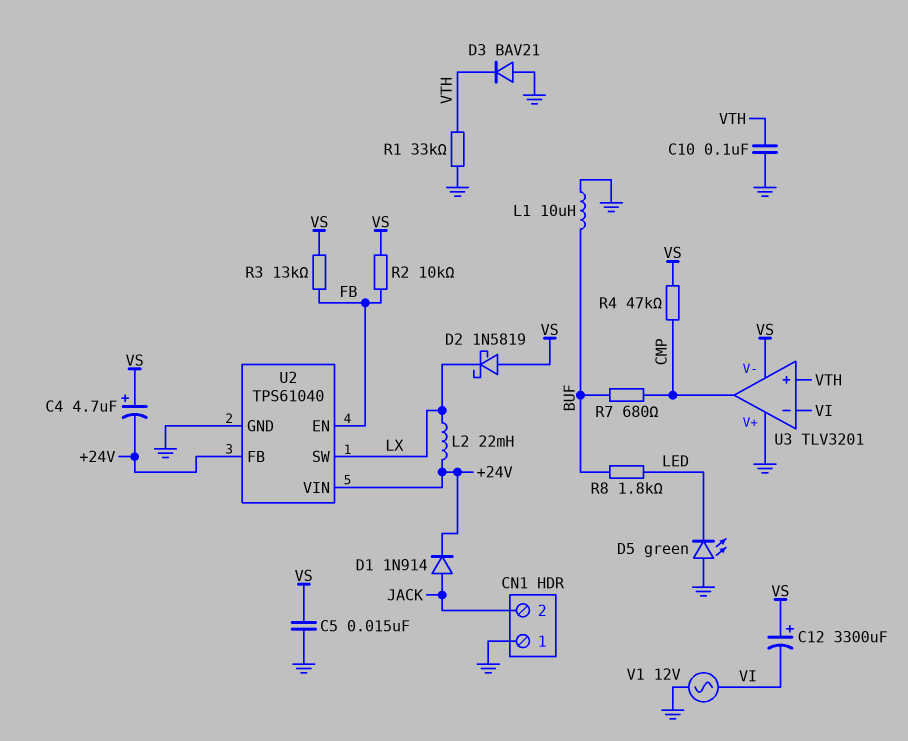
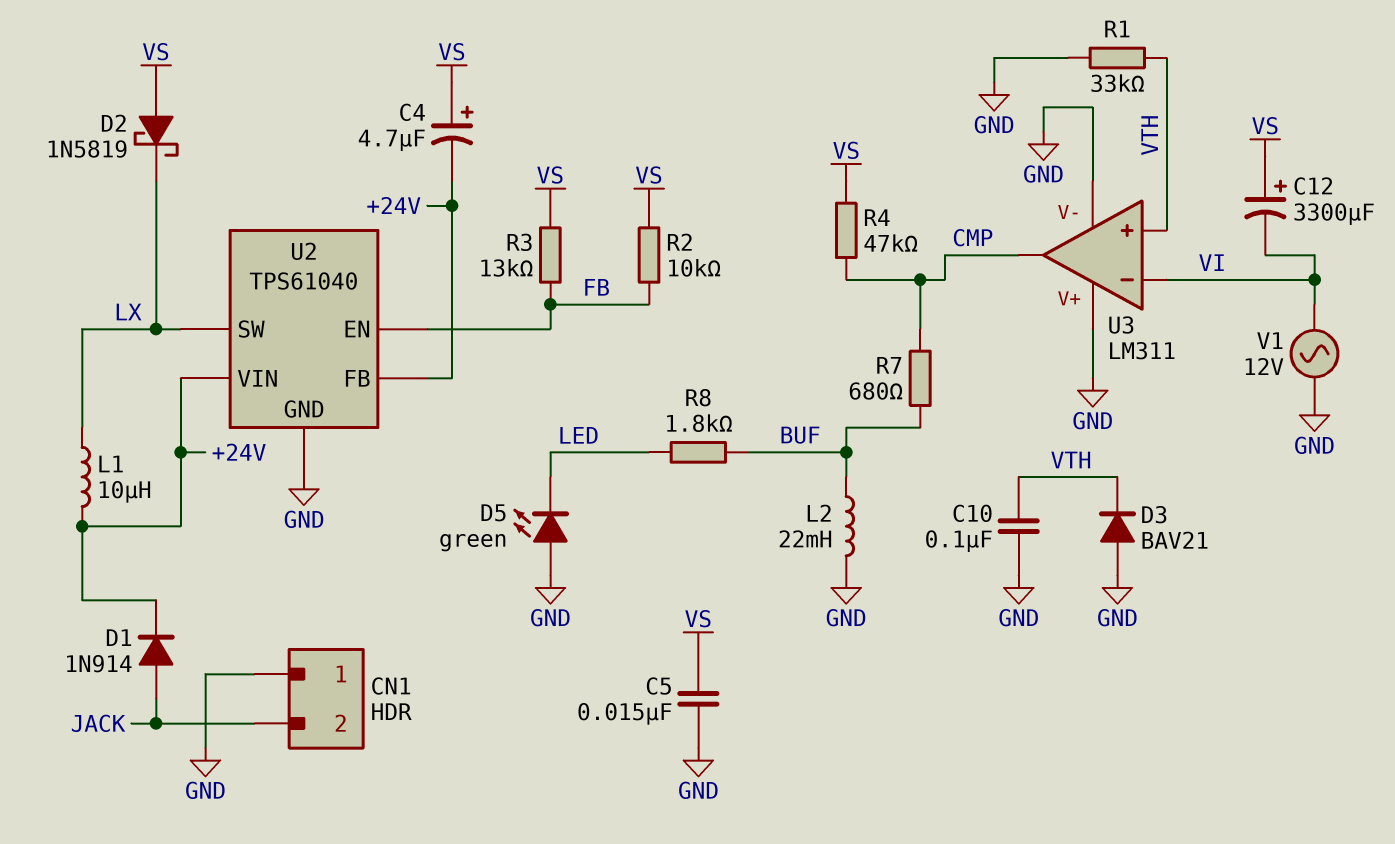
L1: 10uH (BUF, GND) -> 10uH (+24V, LX)
L2: 22mH (+24V, LX) -> 22mH (BUF, GND)
U3: TLV3201 -> LM311
U3 pin V-: VS -> GND

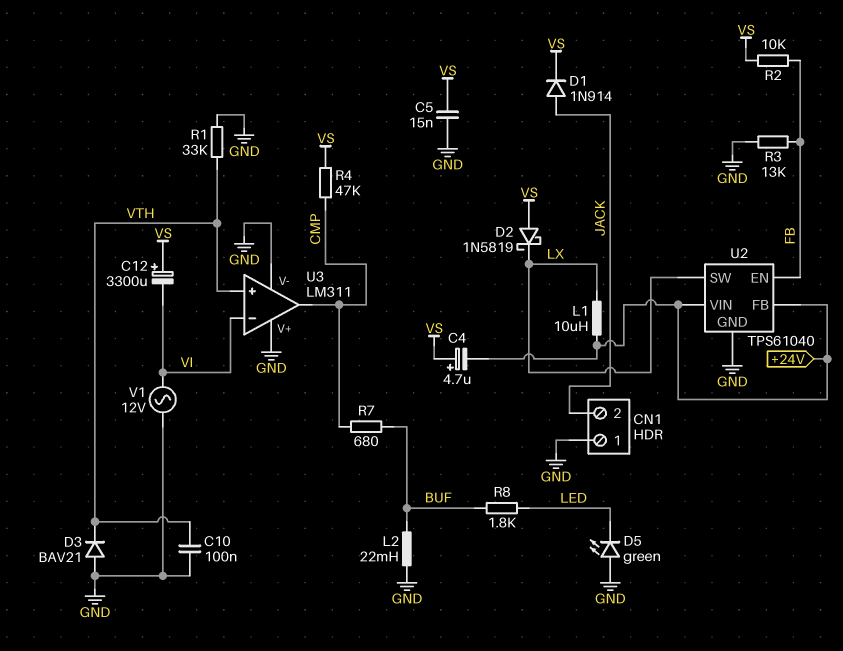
D1: diode 1N914 (A JACK, K +24V) -> diode 1N914 (A JACK, K VS)
R3: 13k (FB, VS) -> 13k (FB, GND)

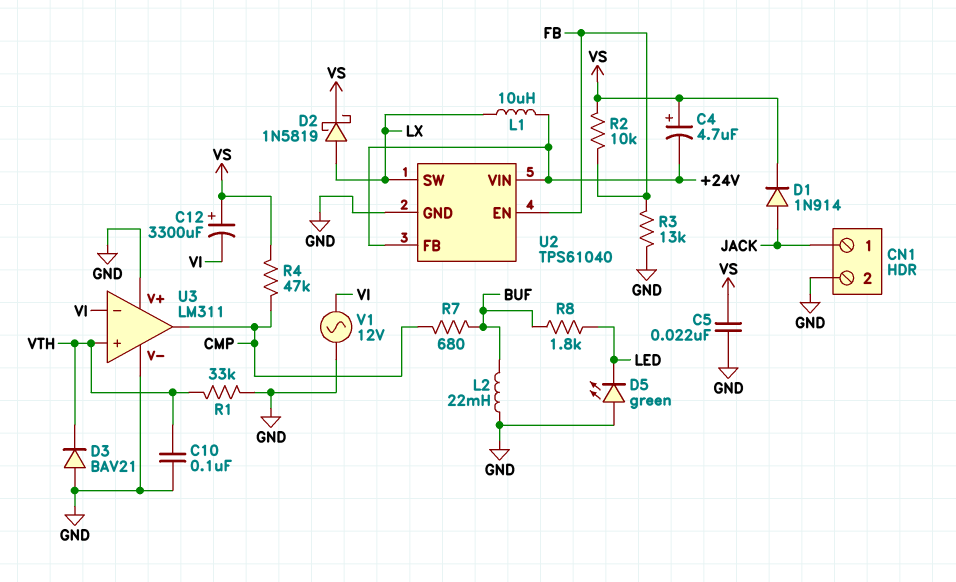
C5: 15nF (GND, VS) -> 22nF (GND, VS)
CN1 pin 1: GND -> JACK
CN1 pin 2: JACK -> GND
D2: schottky 1N5819 (A VS, K LX) -> schottky 1N5819 (A LX, K VS)

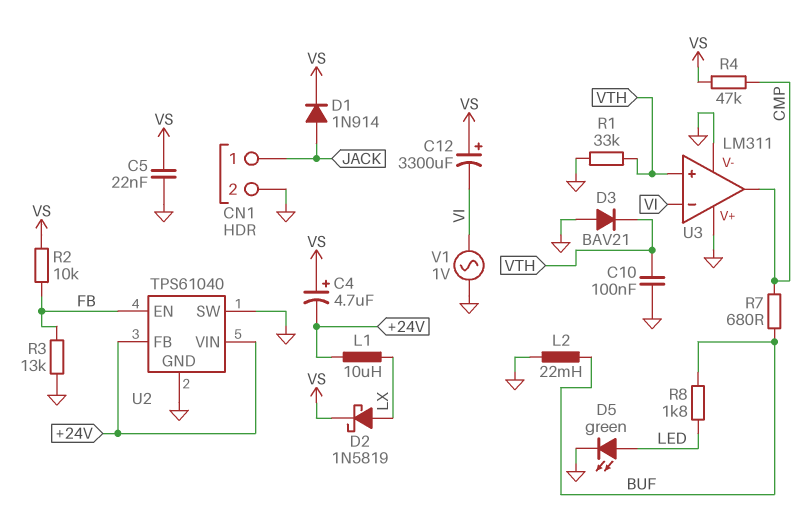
D5: LED green (A GND, K LED) -> LED green (A LED, K GND)
U2 pin SW: LX -> GND
V1: AC 12V (GND, VI) -> AC 1V (GND, VI)

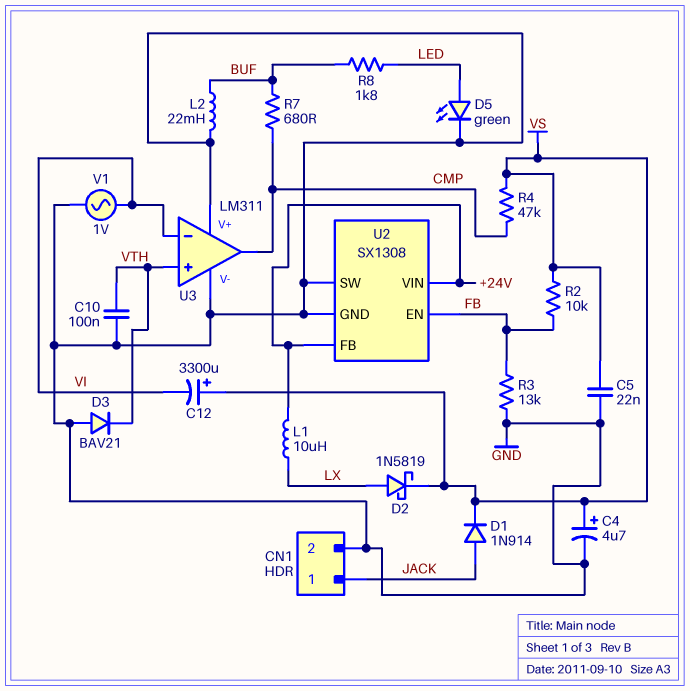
C4: 4.7uF (plus VS, minus +24V) -> 4.7uF (plus VS, minus GND)
R1: 33k (GND, VTH) -> none
U2: TPS61040 -> SX1308

